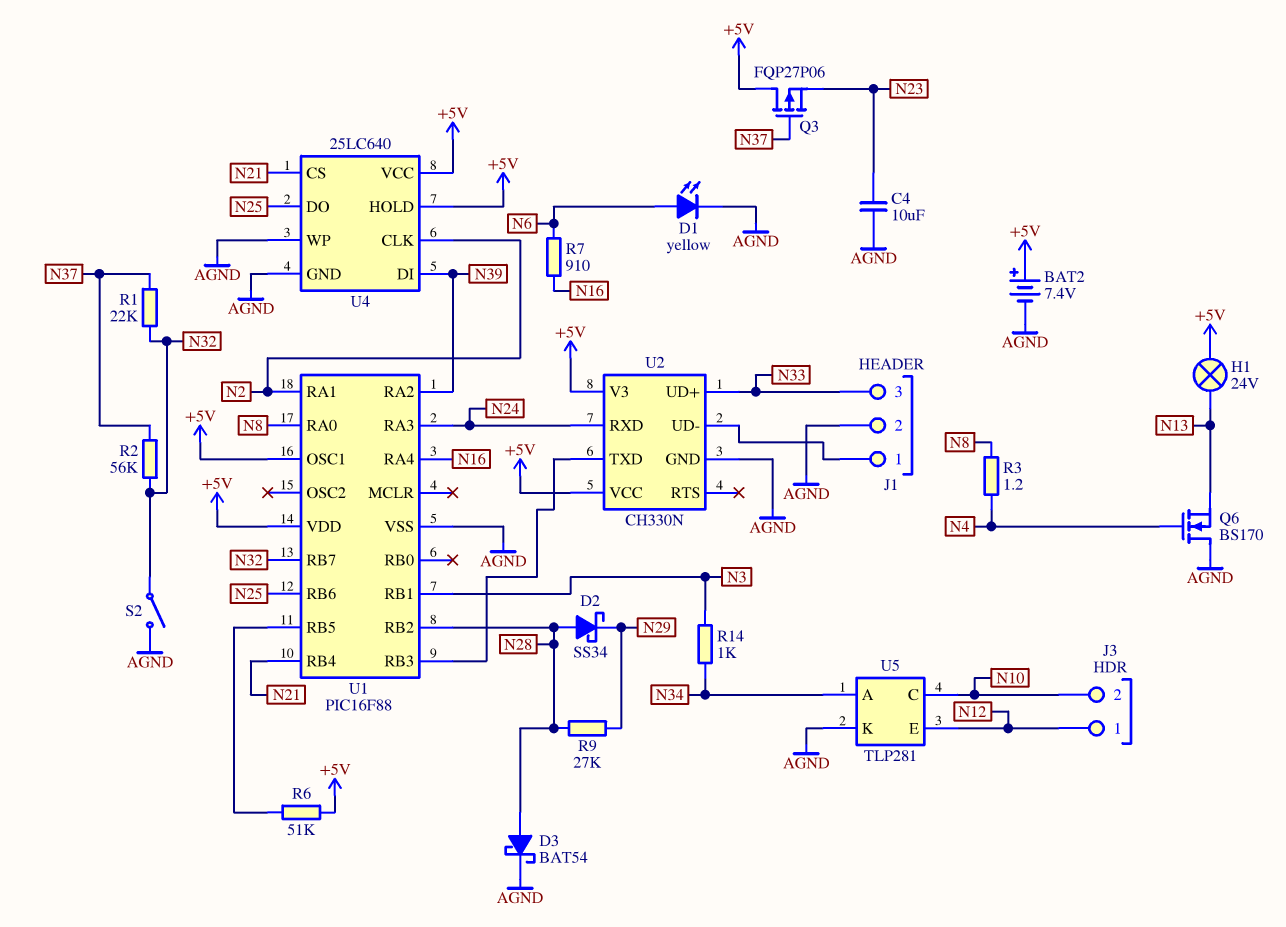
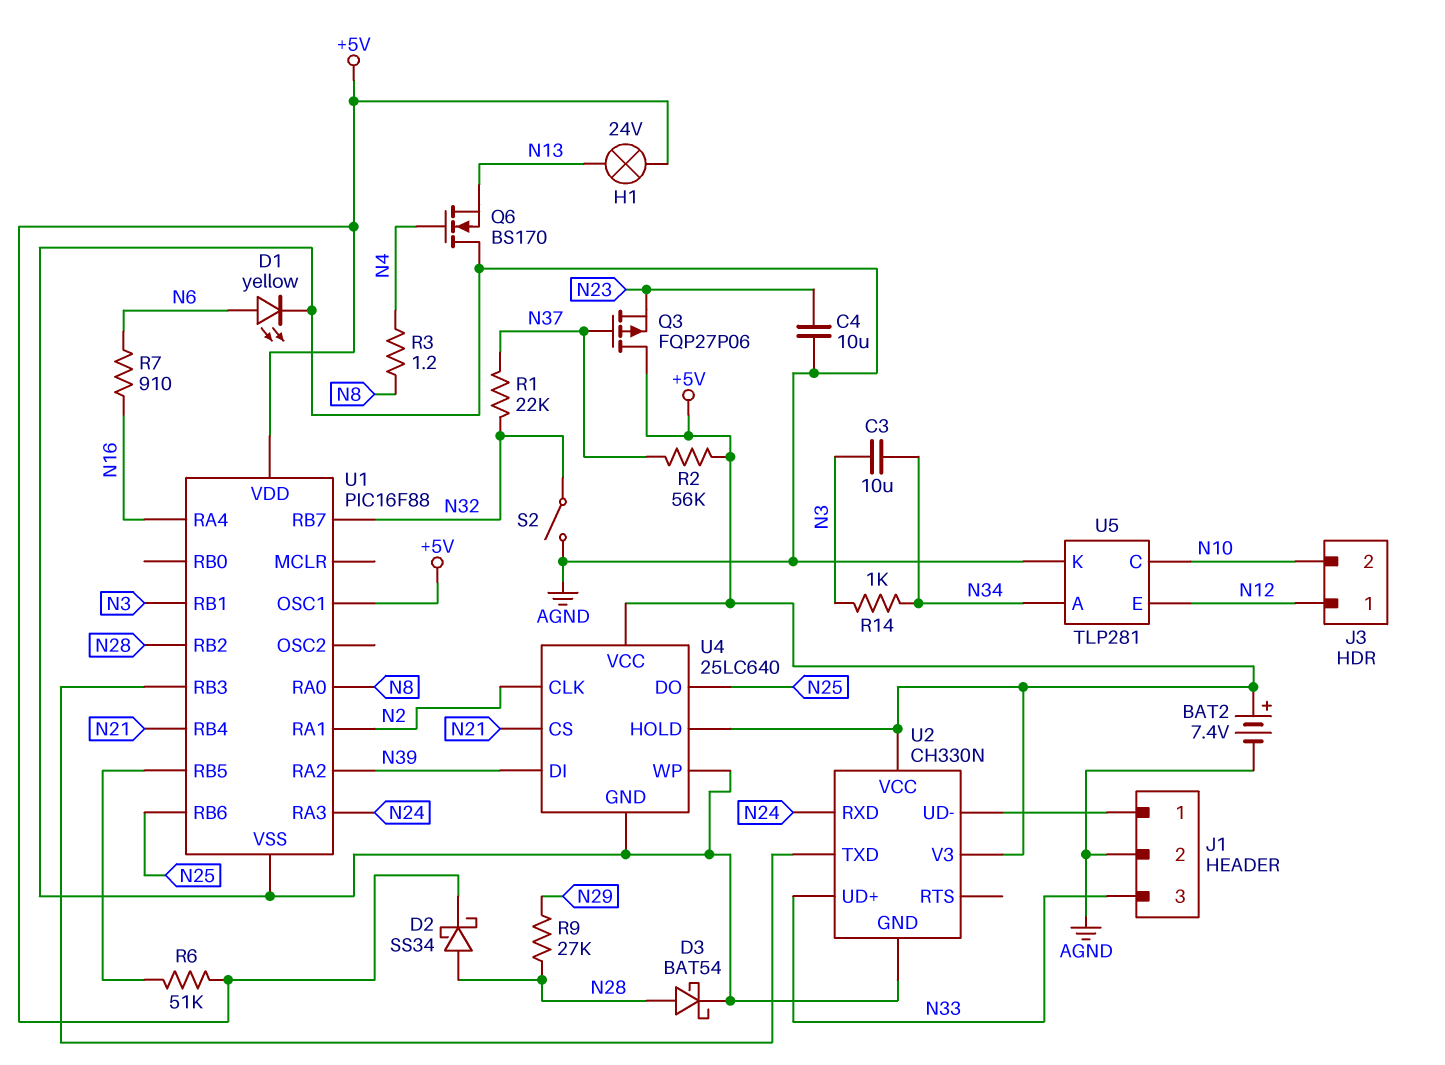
C3: none -> 10uF (N3, N34)
D2: schottky SS34 (A N28, K N29) -> schottky SS34 (A N28, K +5V)
R2: 56k (N32, N37) -> 56k (+5V, N37)

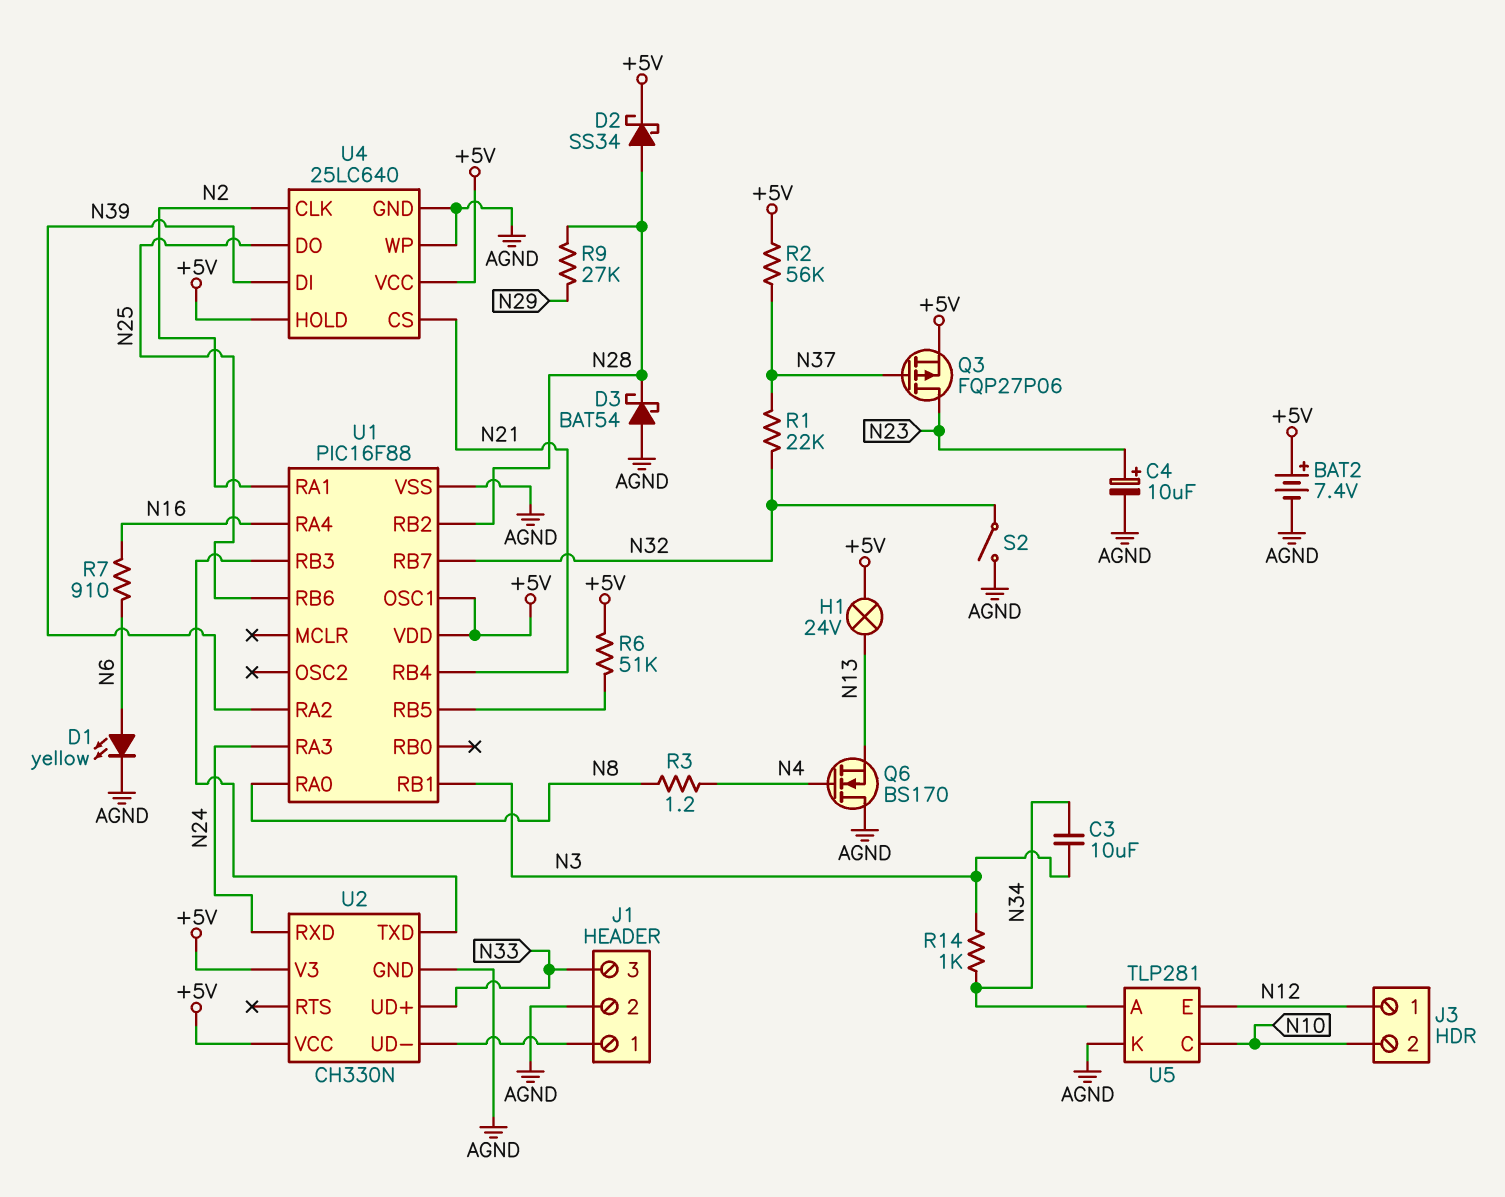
C4: 10uF (AGND, N23) -> 10uF (plus N23, minus AGND)
D3: schottky BAT54 (A N28, K AGND) -> schottky BAT54 (A AGND, K N28)
Q3: PMOS FQP27P06 (G N37, D +5V, S N23) -> PMOS FQP27P06 (G N37, D N23, S +5V)

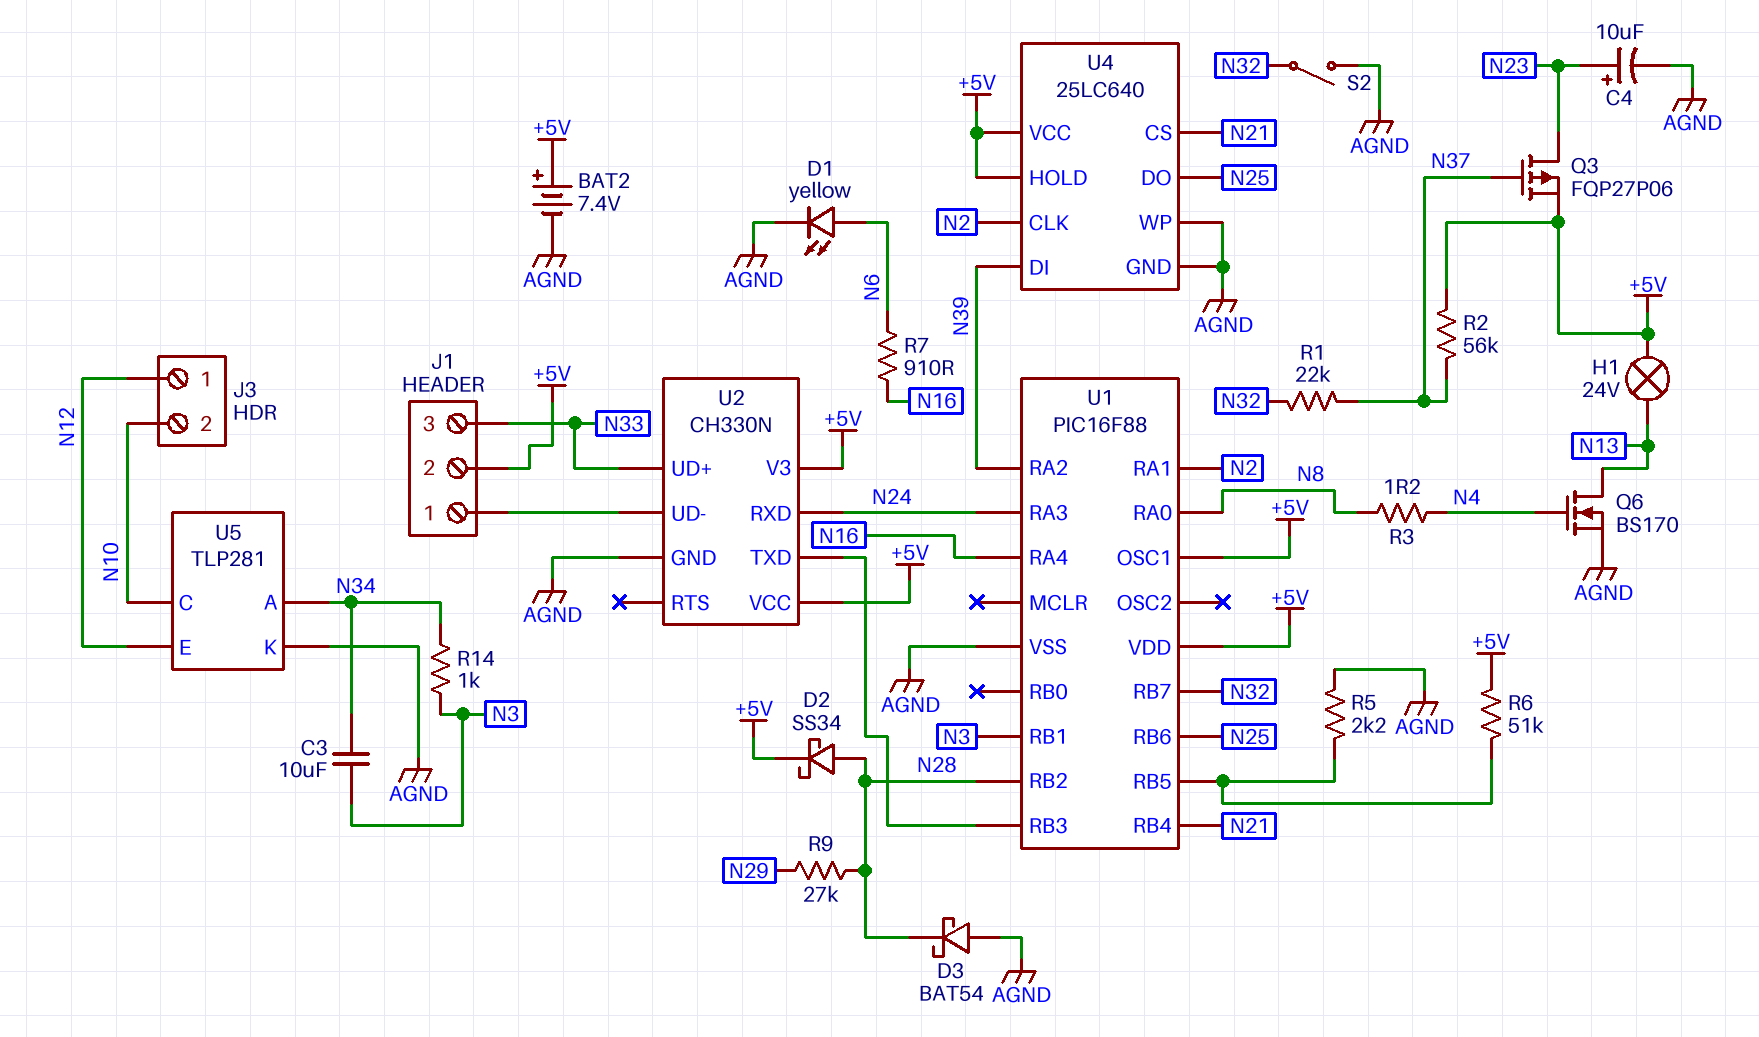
J1 pin 2: AGND -> +5V
Q6: NMOS BS170 (G N4, D AGND, S N13) -> NMOS BS170 (G N4, D N13, S AGND)
R5: none -> 2.2k (AGND, U1/RB5)

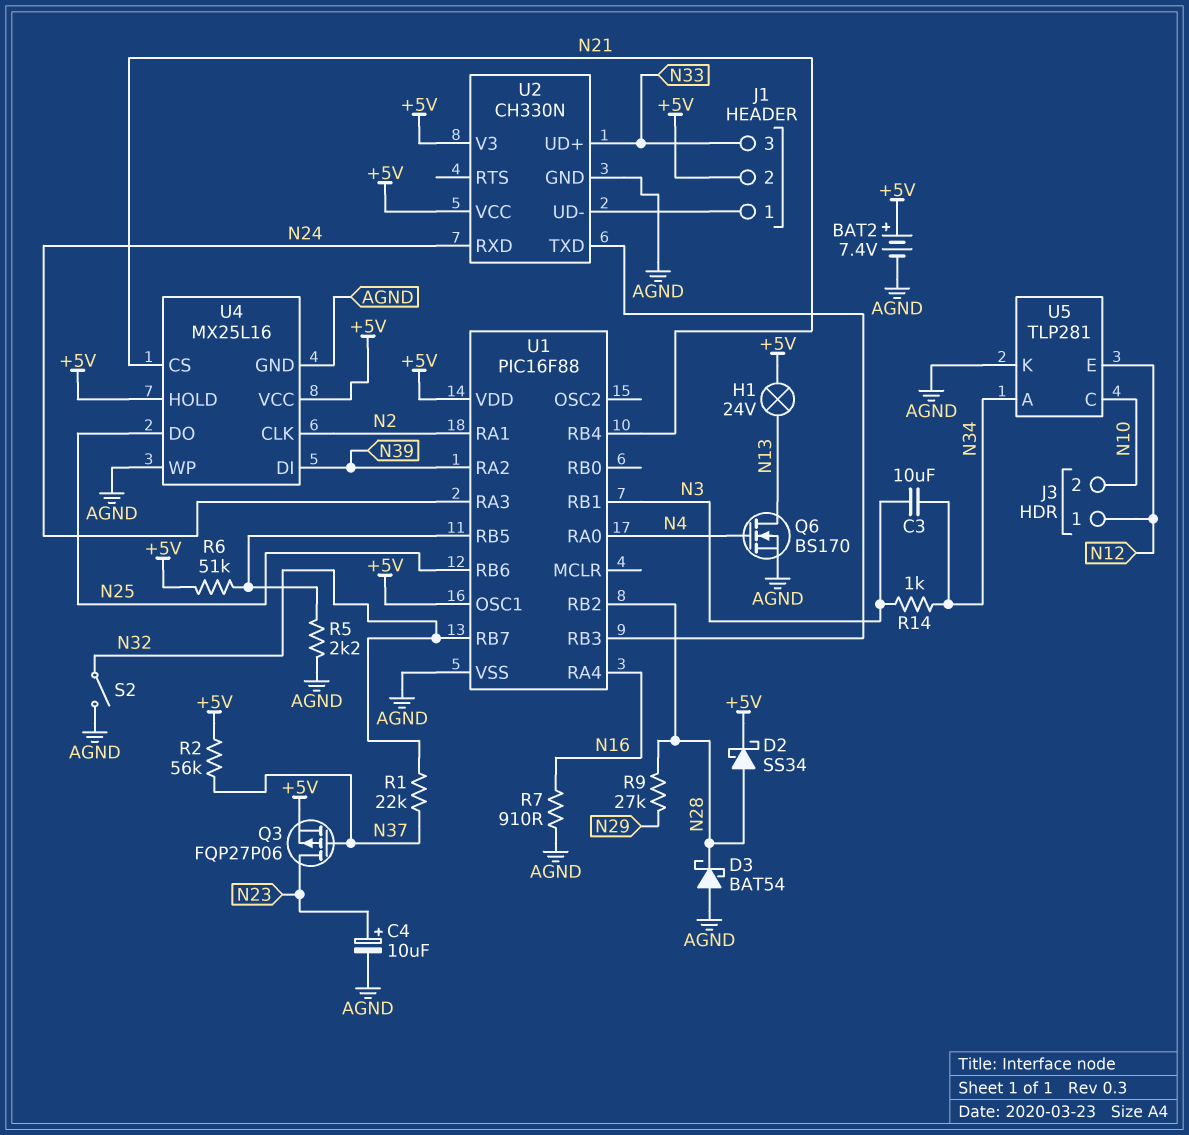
D1: LED yellow (A N6, K AGND) -> none
R3: 1.2 (N4, N8) -> none
R7: 910 (N6, N16) -> 910 (AGND, N16)
U1 pin RA0: N8 -> N4
U4: 25LC640 -> MX25L16

